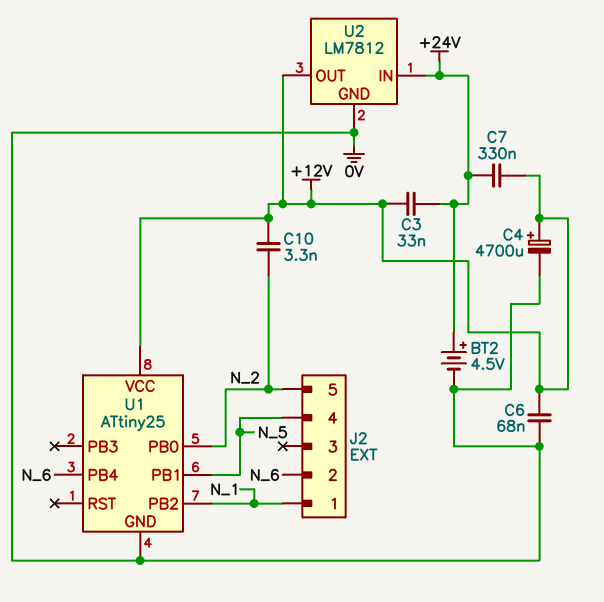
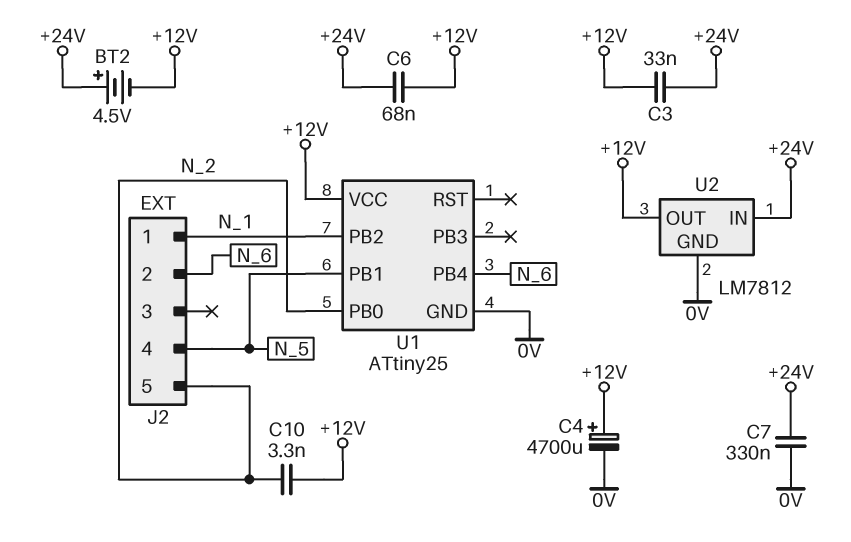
BT2: 4.5V (plus +24V, minus 0V) -> 4.5V (plus +24V, minus +12V)
C6: 68nF (+12V, 0V) -> 68nF (+12V, +24V)
C7: 330nF (+12V, +24V) -> 330nF (+24V, 0V)

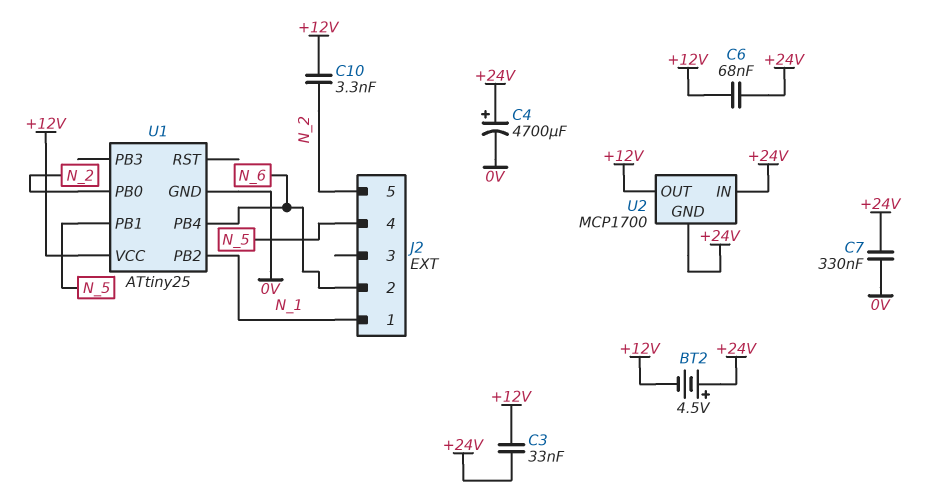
C4: 4700uF (plus +12V, minus 0V) -> 4700uF (plus +24V, minus 0V)
U2: LM7812 -> MCP1700
U2 pin GND: 0V -> +24V

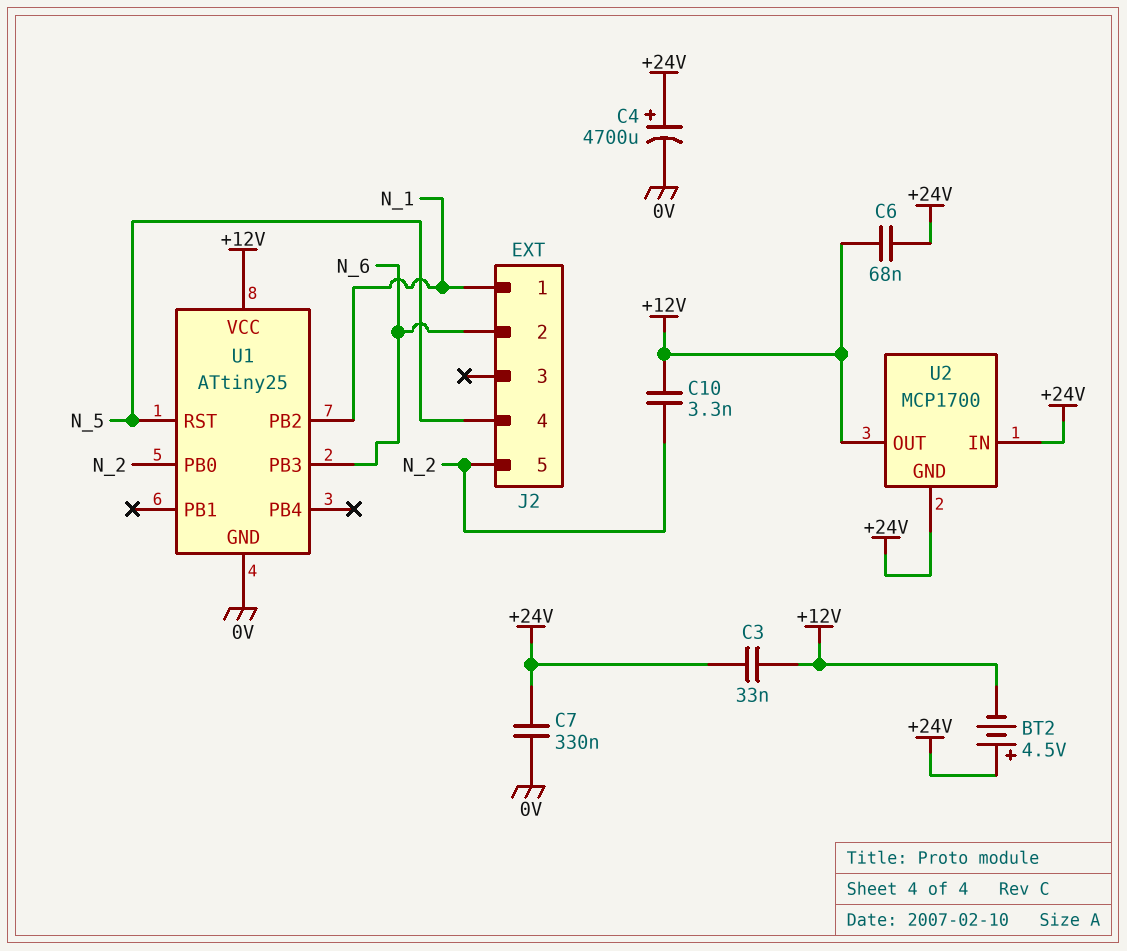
U1 pin PB1: N_5 -> none
U1 pin PB3: none -> N_6
U1 pin PB4: N_6 -> none
U1 pin RST: none -> N_5

